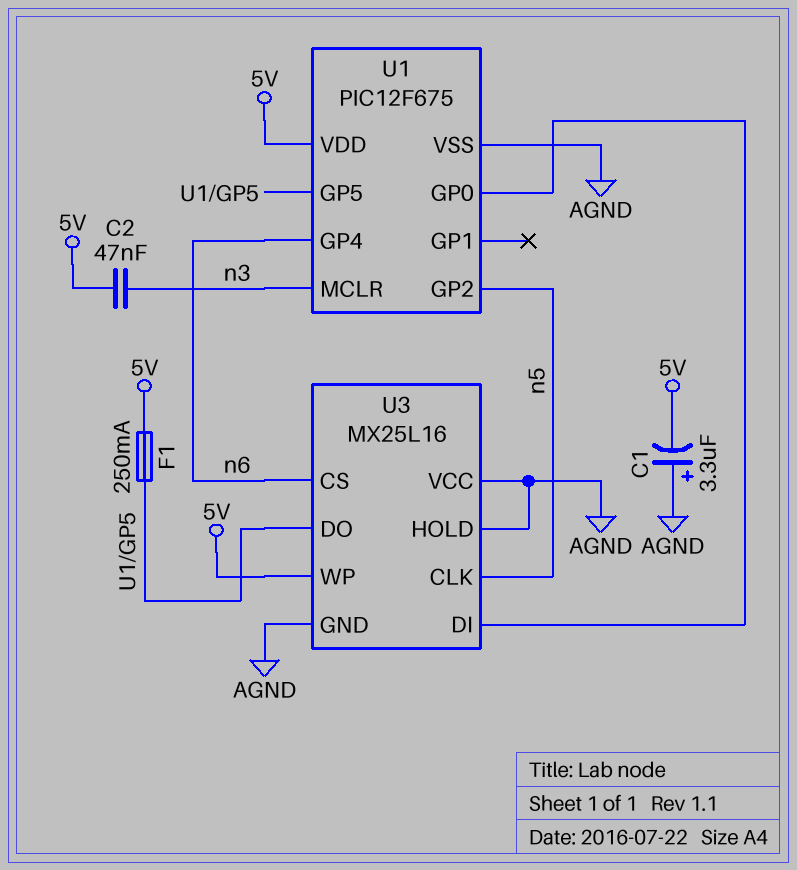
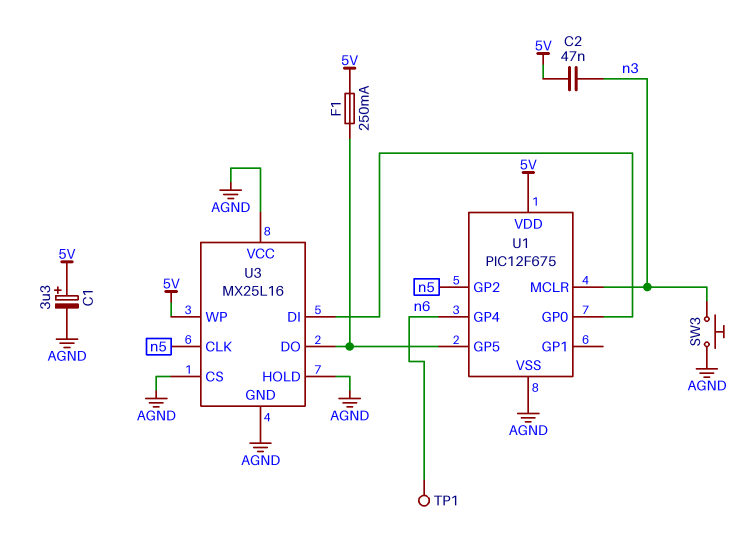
C1: 3.3uF (plus AGND, minus 5V) -> 3.3uF (plus 5V, minus AGND)
SW3: none -> button (AGND, n3)
TP1: none -> test point (n6)
U3 pin CS: n6 -> AGND

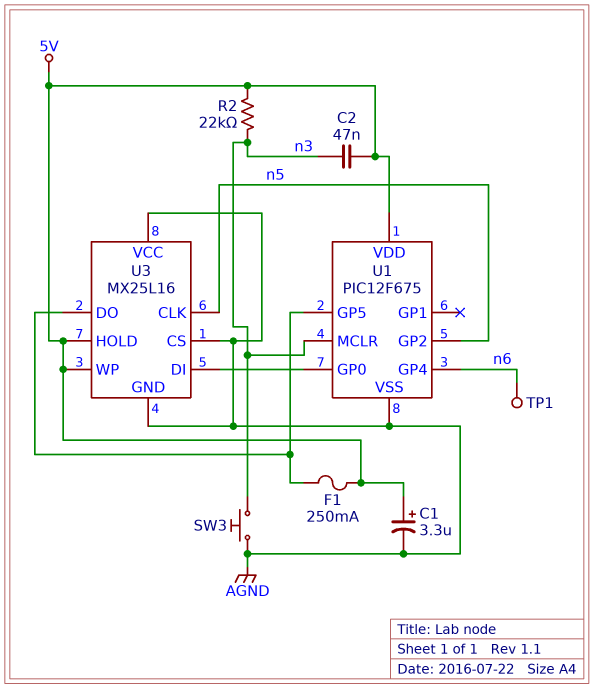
R2: none -> 22k (5V, n3)
U3 pin HOLD: AGND -> 5V

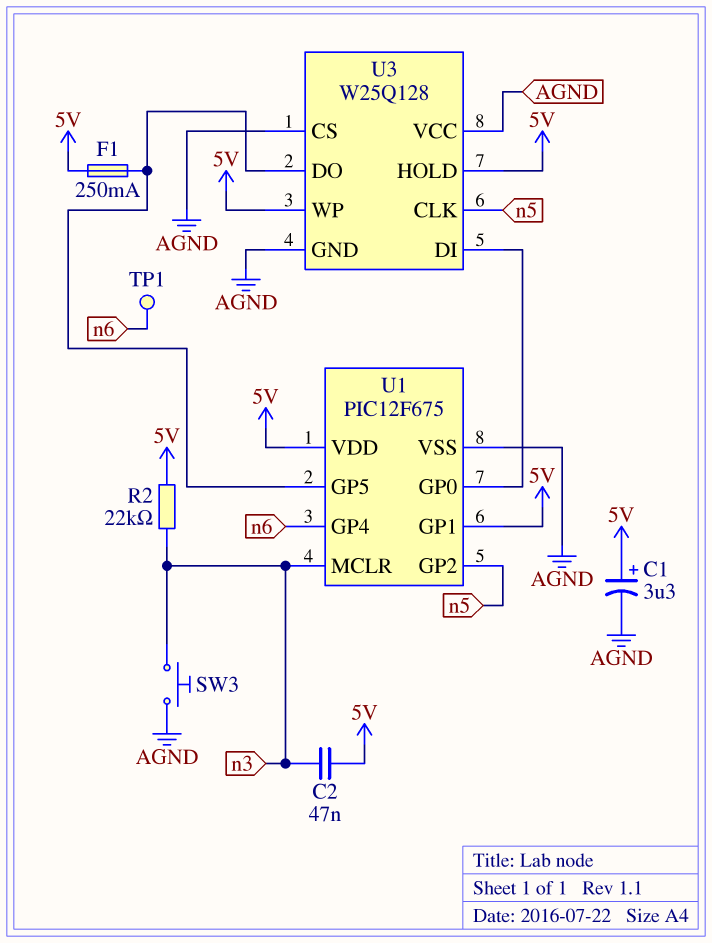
U1 pin GP1: none -> 5V
U3: MX25L16 -> W25Q128

